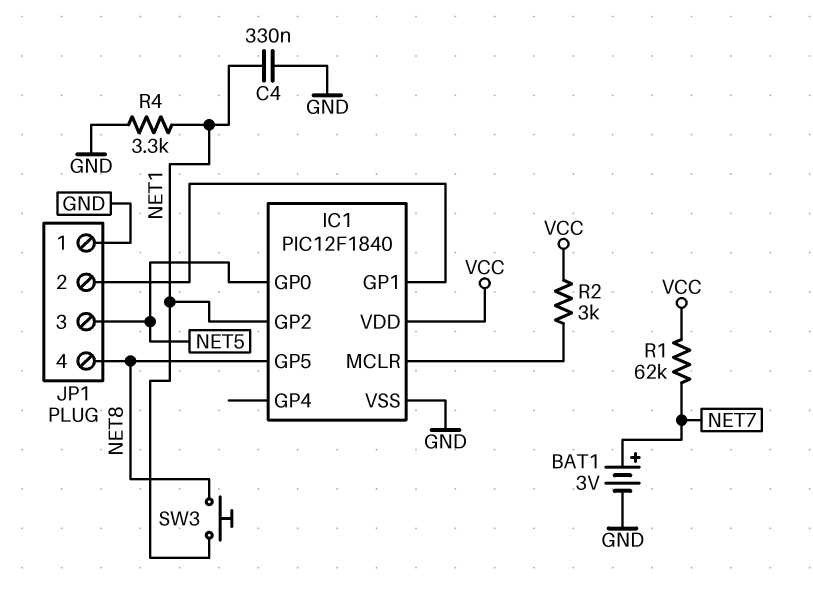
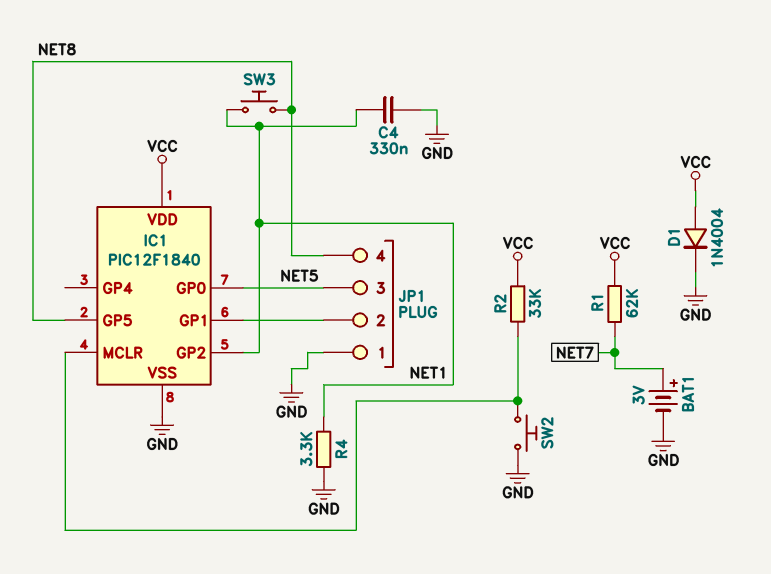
D1: none -> diode 1N4004 (A VCC, K GND)
R2: 3k (IC1/MCLR, VCC) -> 33k (IC1/MCLR, VCC)
SW2: none -> button (GND, IC1/MCLR)

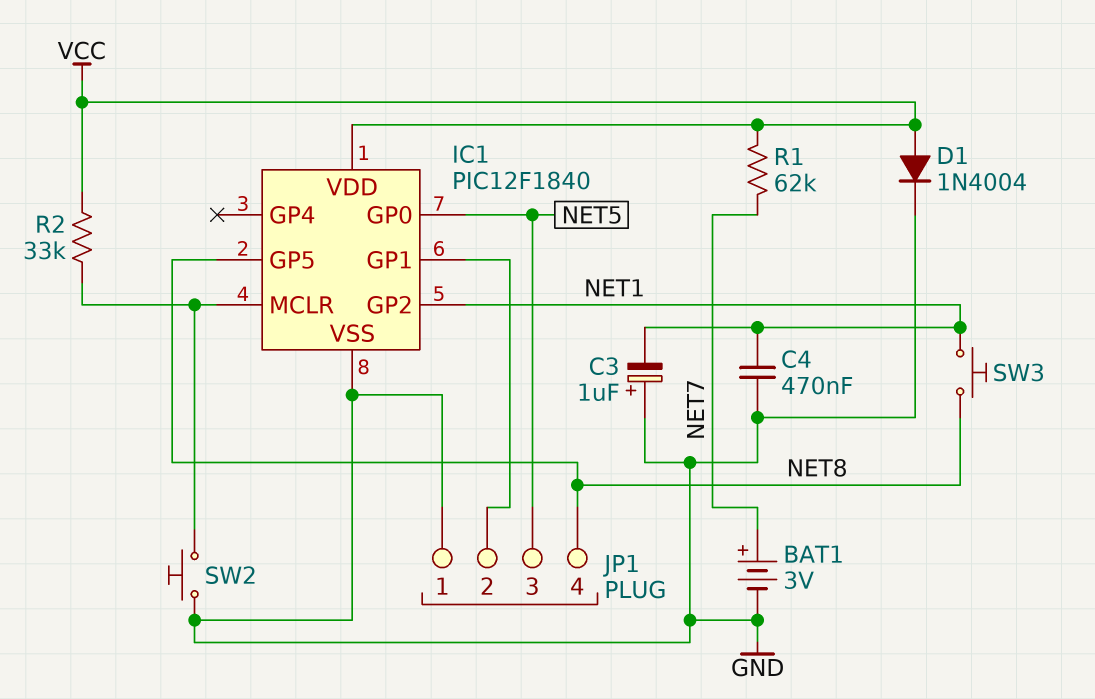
C3: none -> 1uF (plus GND, minus NET1)
C4: 330nF (GND, NET1) -> 470nF (GND, NET1)
R4: 3.3k (GND, NET1) -> none

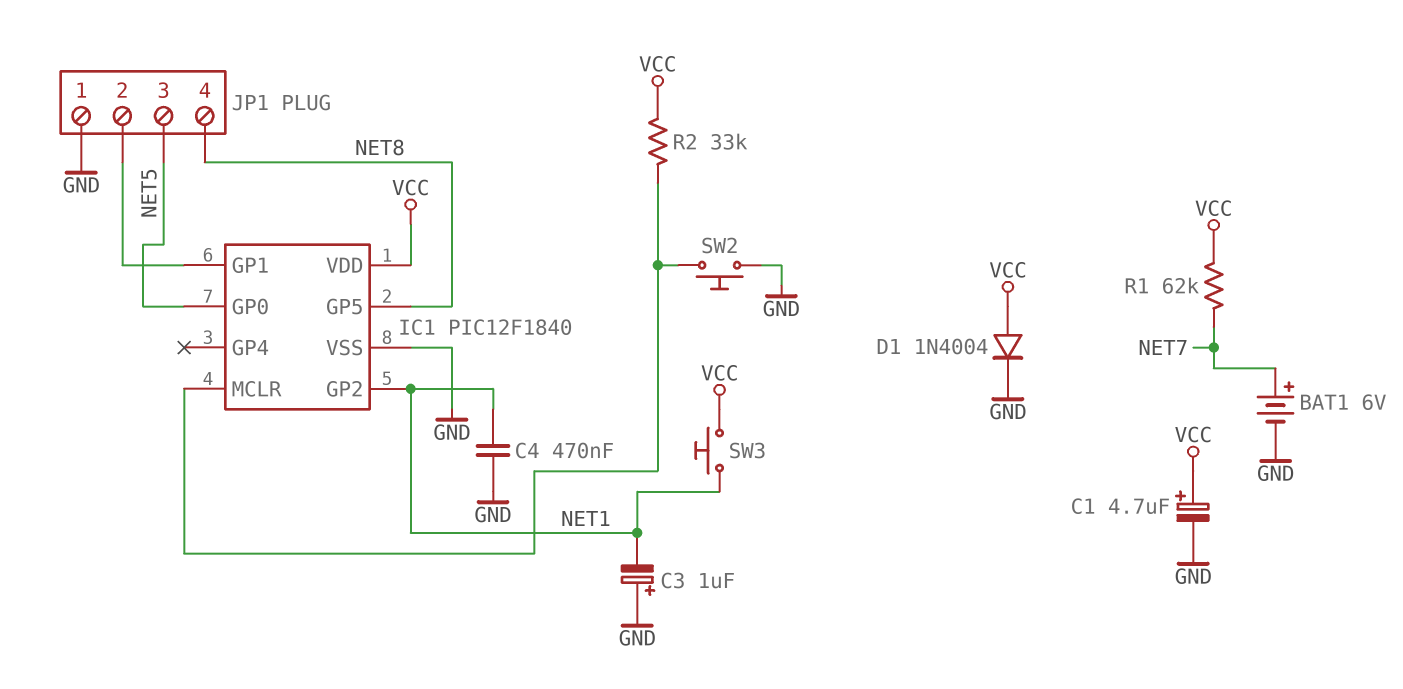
BAT1: 3V (plus NET7, minus GND) -> 6V (plus NET7, minus GND)
C1: none -> 4.7uF (plus VCC, minus GND)
SW3: button (NET1, NET8) -> button (NET1, VCC)

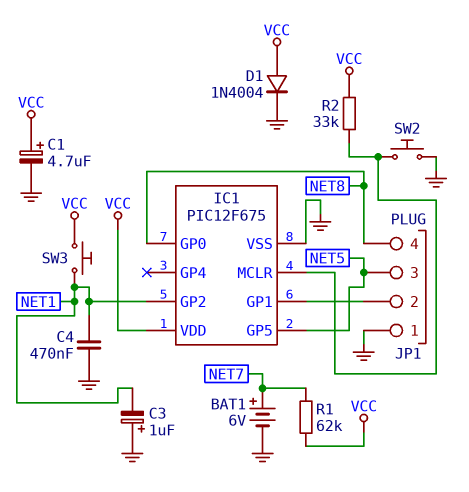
IC1: PIC12F1840 -> PIC12F675
IC1 pin GP0: NET5 -> NET8
IC1 pin GP5: NET8 -> NET5

